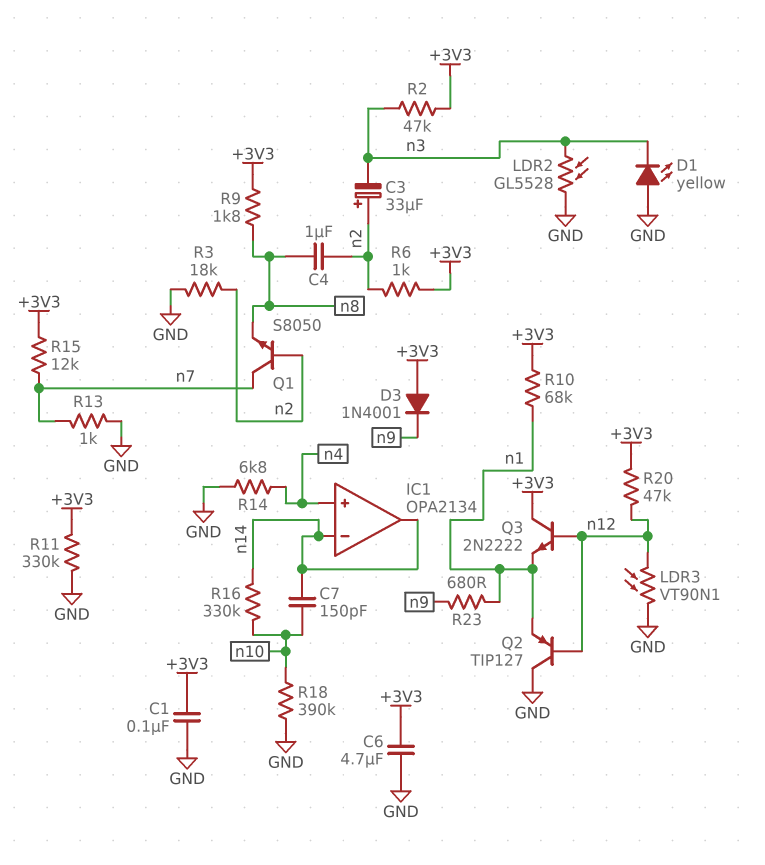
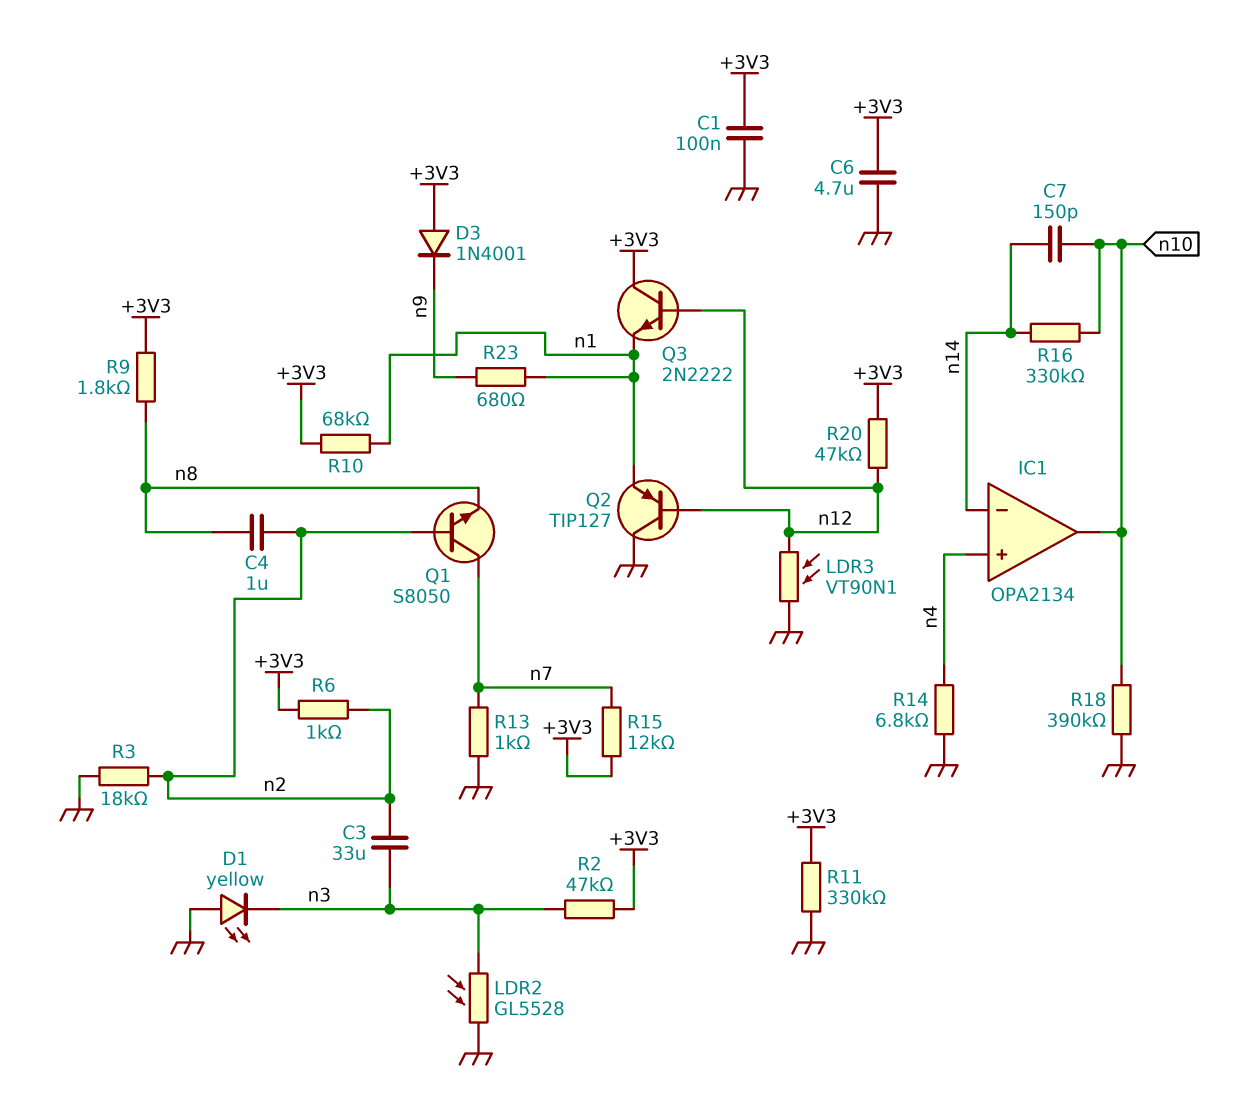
C3: 33uF (plus n2, minus n3) -> 33uF (n2, n3)
IC1 pin out: n14 -> n10

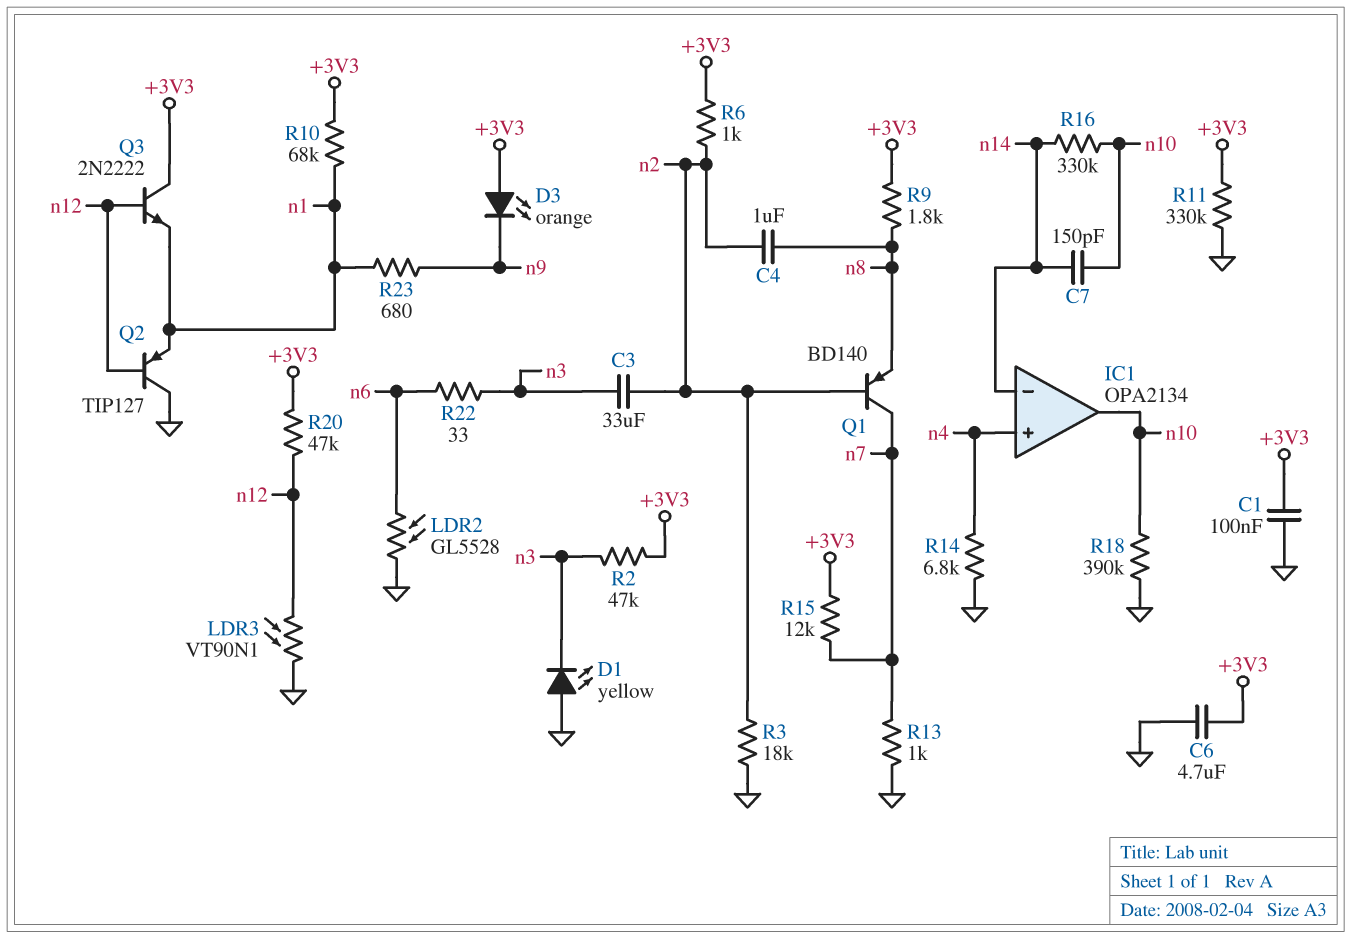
D3: diode 1N4001 (A +3V3, K n9) -> LED orange (A +3V3, K n9)
LDR2: GL5528 (GND, n3) -> GL5528 (GND, n6)
Q1: NPN S8050 (B n2, C n7, E n8) -> PNP BD140 (B n2, C n7, E n8)
R22: none -> 33 (n3, n6)

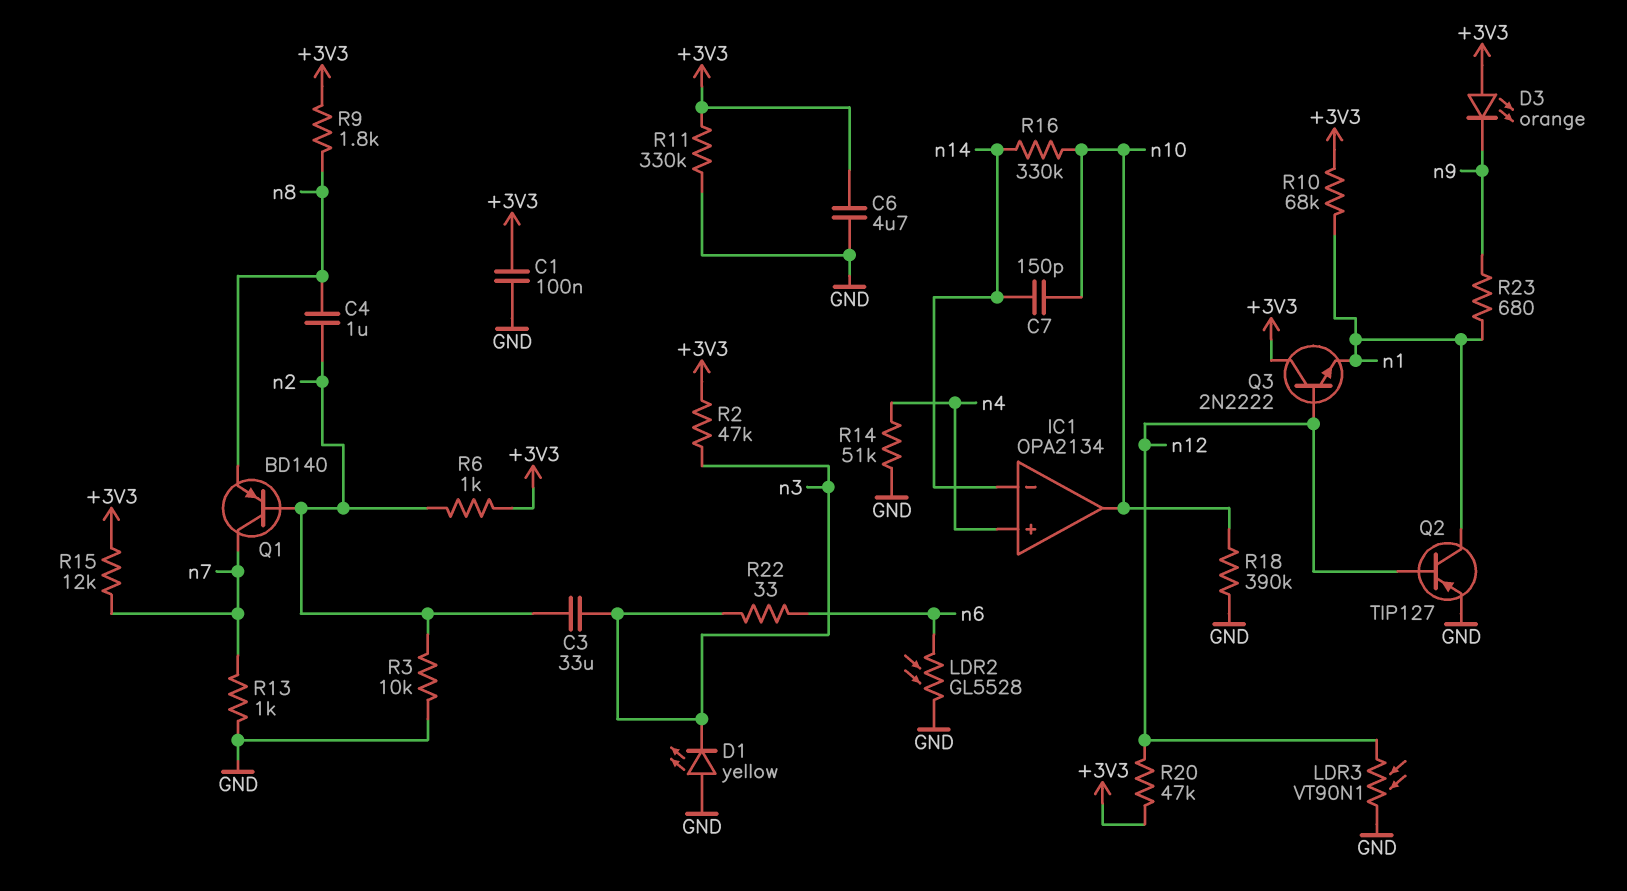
Q2: PNP TIP127 (B n12, C GND, E n1) -> PNP TIP127 (B n12, C n1, E GND)
R3: 18k (GND, n2) -> 10k (GND, n2)
R14: 6.8k (GND, n4) -> 51k (GND, n4)

